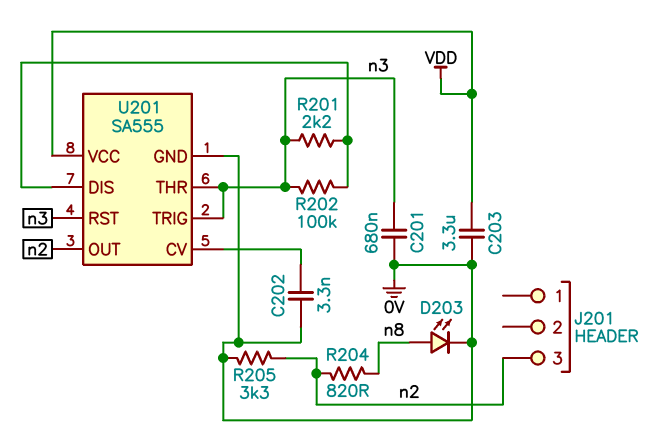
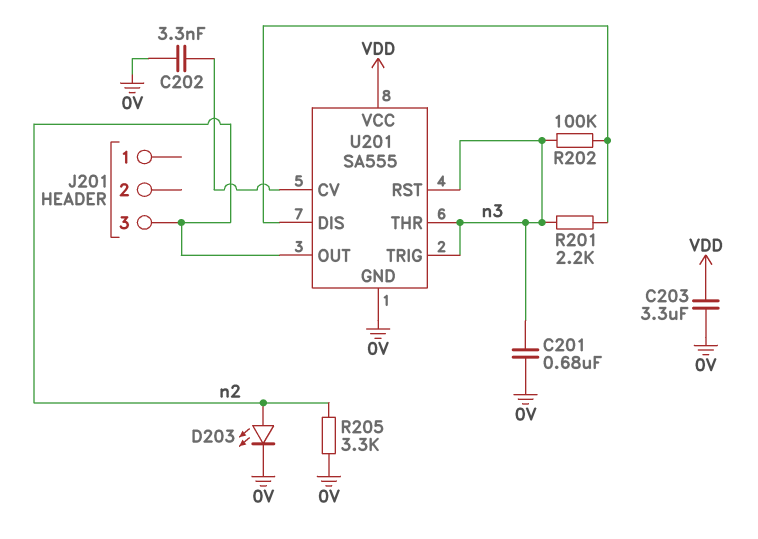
D203: LED (A n8, K 0V) -> LED (A n2, K 0V)
R204: 820 (n2, n8) -> none

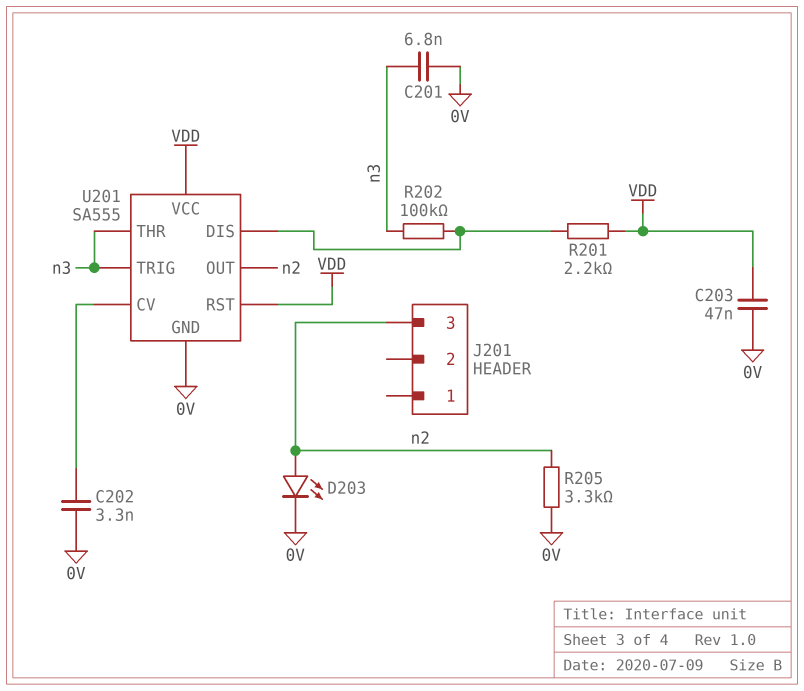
C201: 680nF (0V, n3) -> 6.8nF (0V, n3)
C203: 3.3uF (0V, VDD) -> 47nF (0V, VDD)
R201: 2.2k (U201/DIS, n3) -> 2.2k (U201/DIS, VDD)
U201 pin RST: n3 -> VDD

